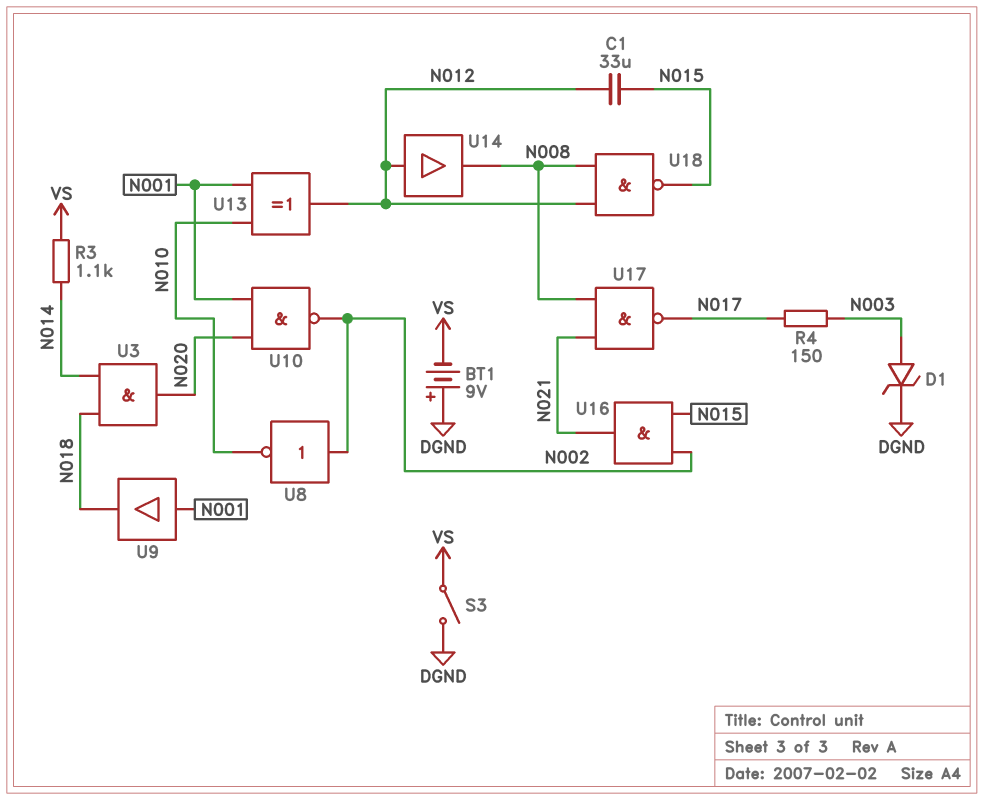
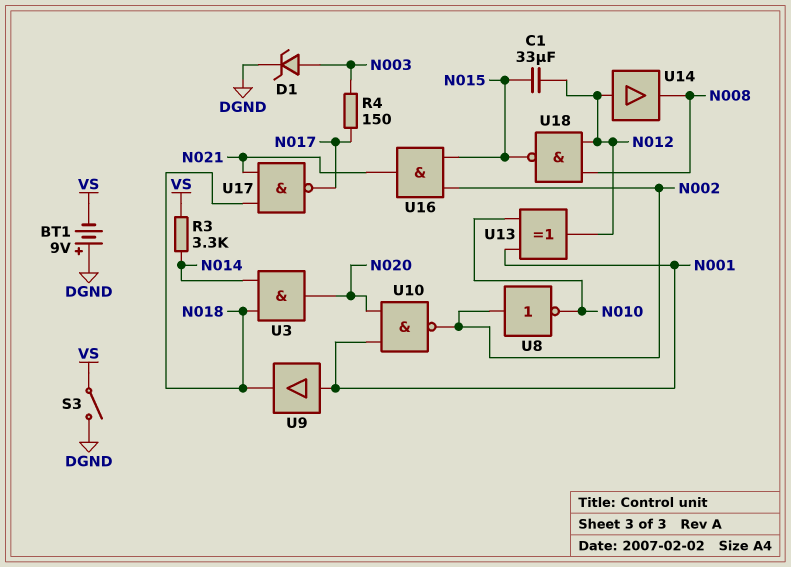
R3: 1.1k (N014, VS) -> 3.3k (N014, VS)
U17: NAND (in N008, in N021, out N017) -> NAND (in N018, in N021, out N017)

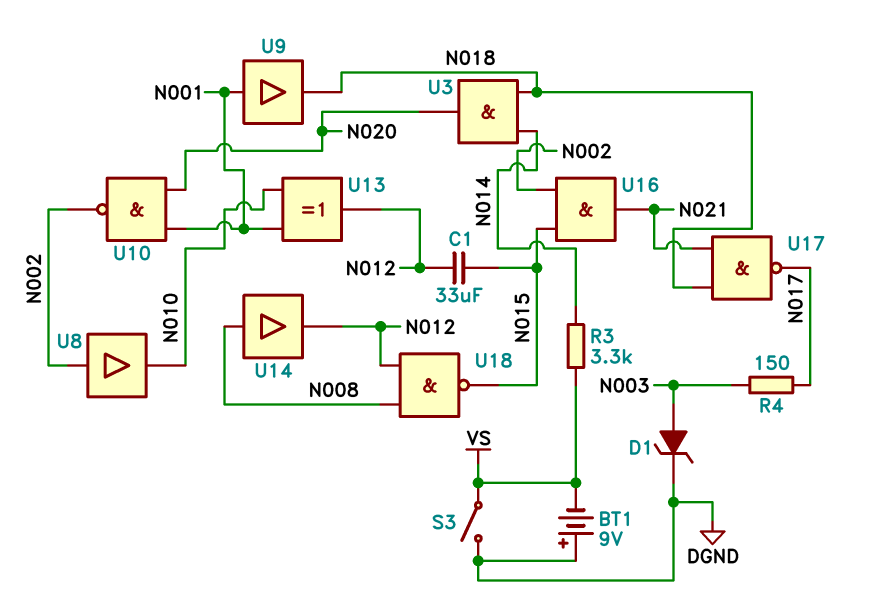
U8: NOT (in N002, out N010) -> buffer (in N002, out N010)
U14: buffer (in N012, out N008) -> buffer (in N008, out N012)

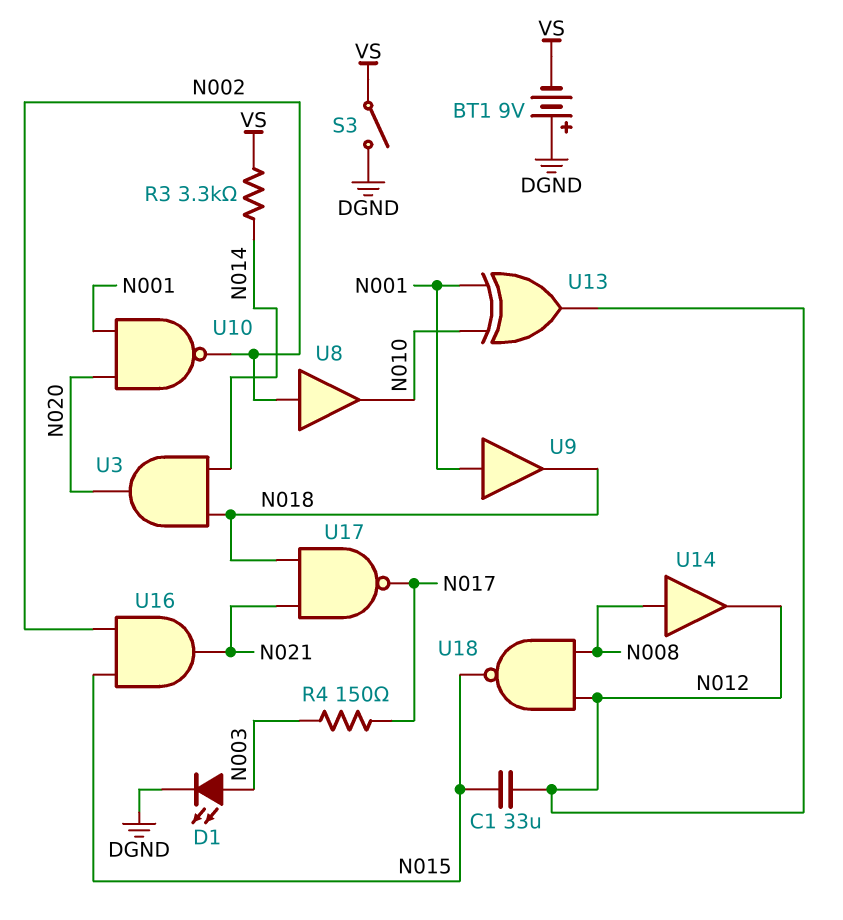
D1: zener (A N003, K DGND) -> LED (A N003, K DGND)

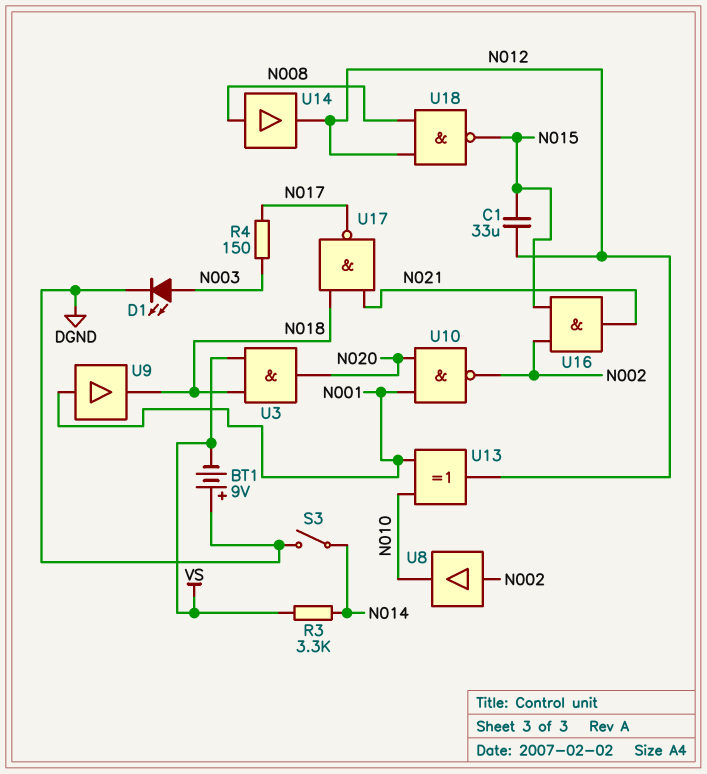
S3: switch (DGND, VS) -> switch (DGND, N014)
U3: AND (in N014, in N018, out N020) -> AND (in N018, in VS, out N020)

